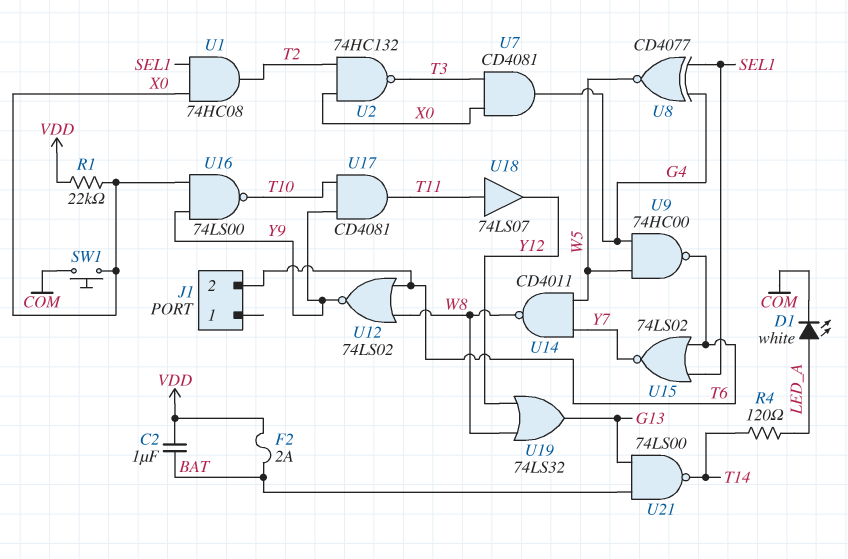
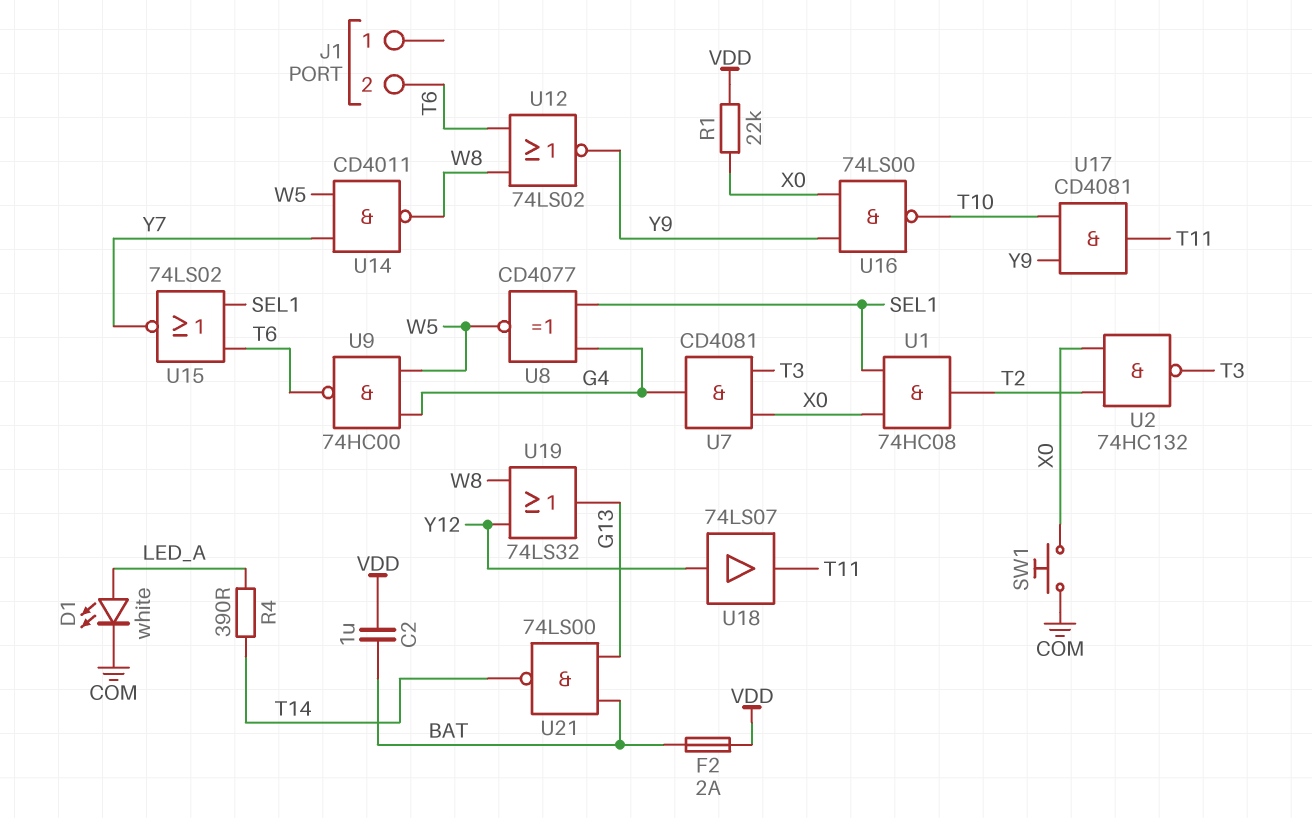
R4: 120 (LED_A, T14) -> 390 (LED_A, T14)
U18: buffer 74LS07 (in T11, out Y12) -> buffer 74LS07 (in Y12, out T11)

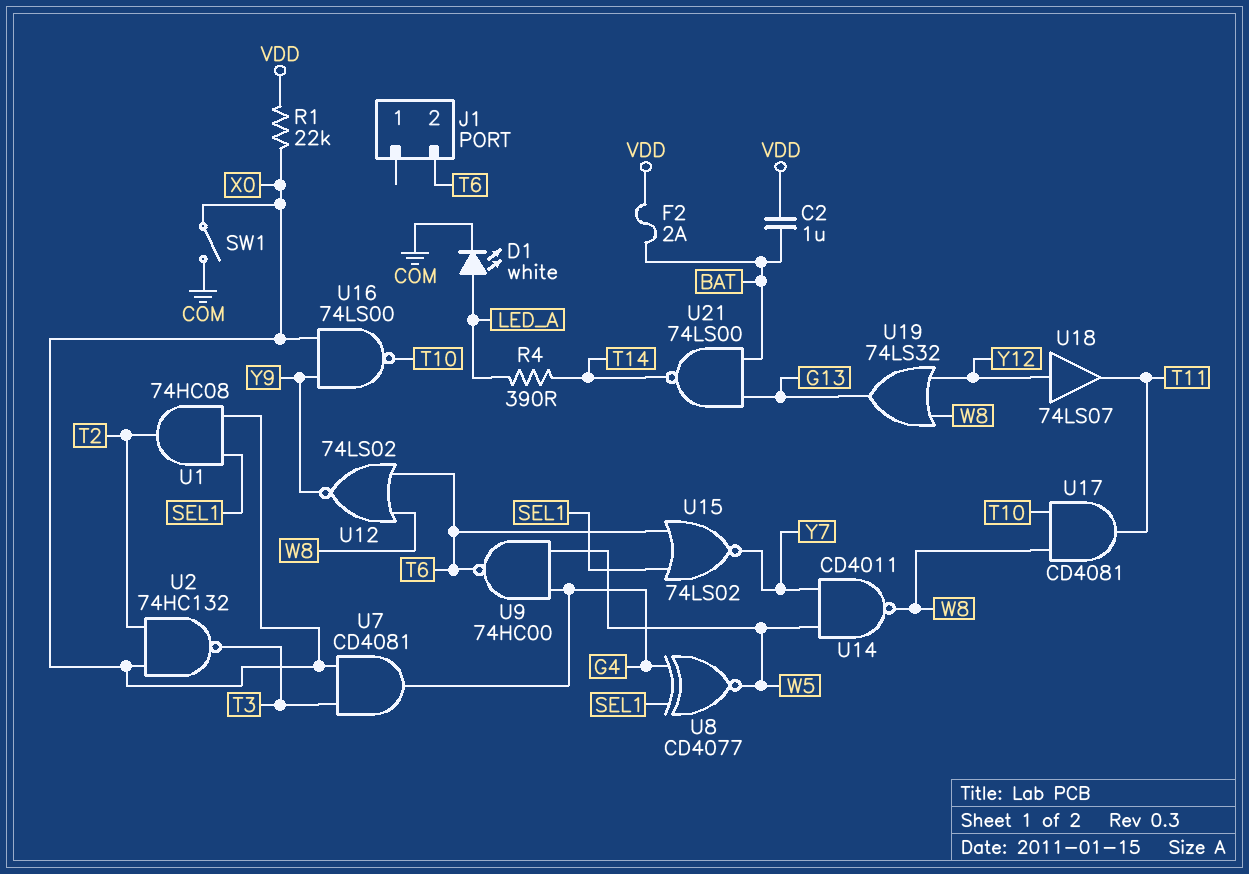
SW1: button (COM, X0) -> switch (COM, X0)
U17: AND CD4081 (in T10, in Y9, out T11) -> AND CD4081 (in T10, in W8, out T11)

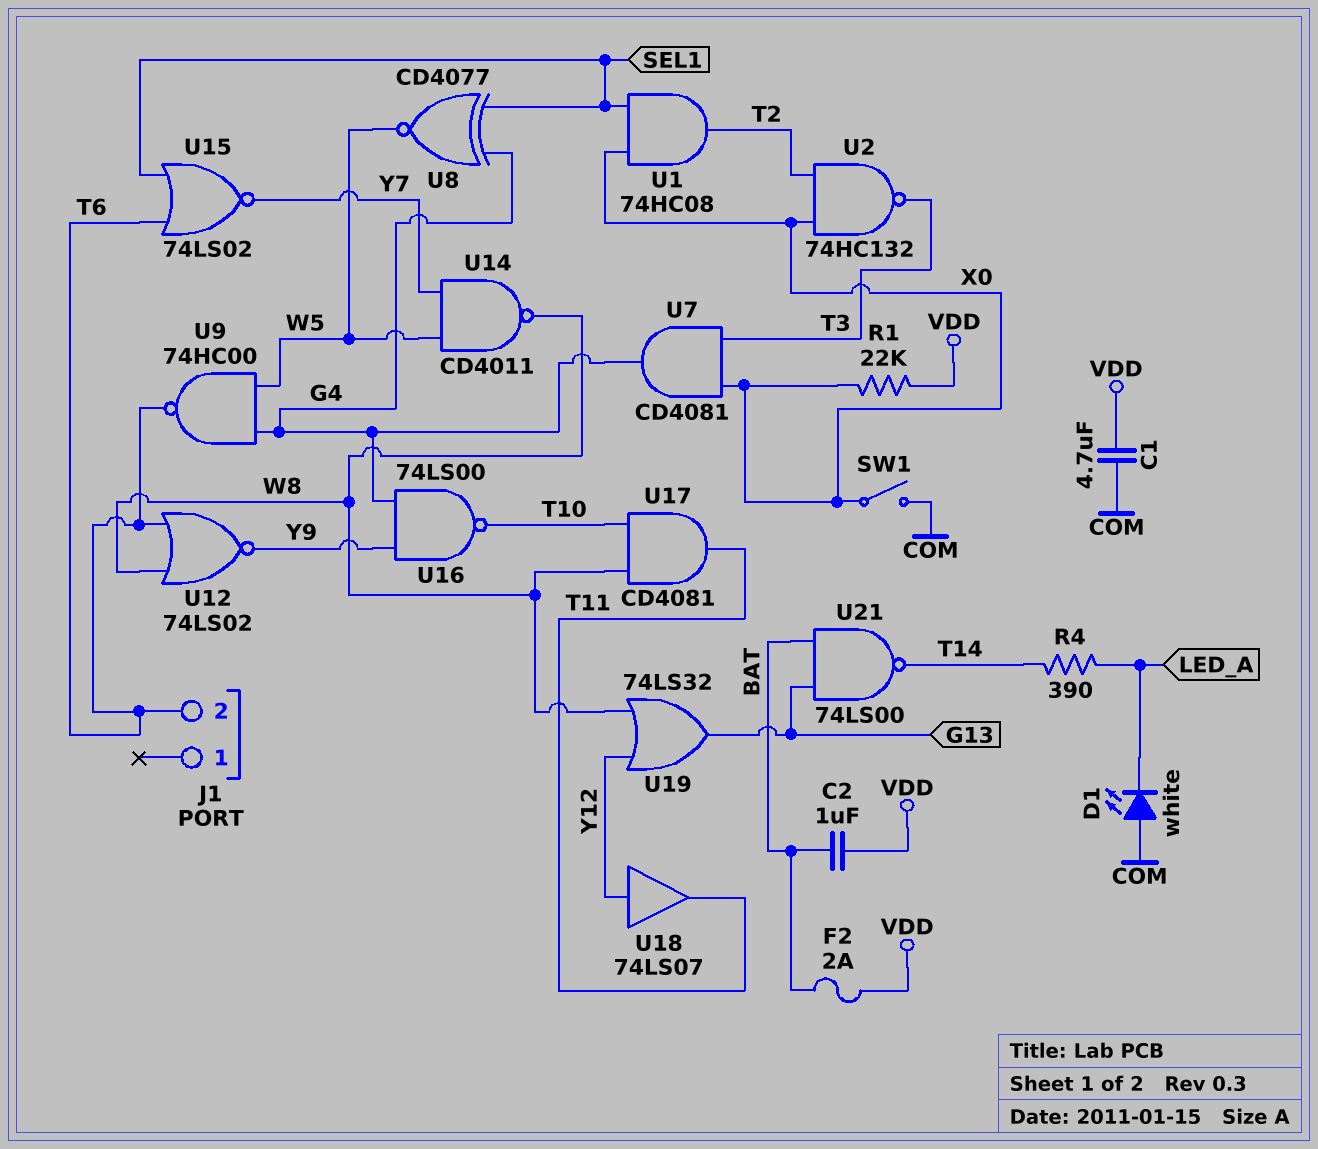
C1: none -> 4.7uF (COM, VDD)
D1: LED white (A LED_A, K COM) -> LED white (A COM, K LED_A)
U16: NAND 74LS00 (in X0, in Y9, out T10) -> NAND 74LS00 (in G4, in Y9, out T10)

